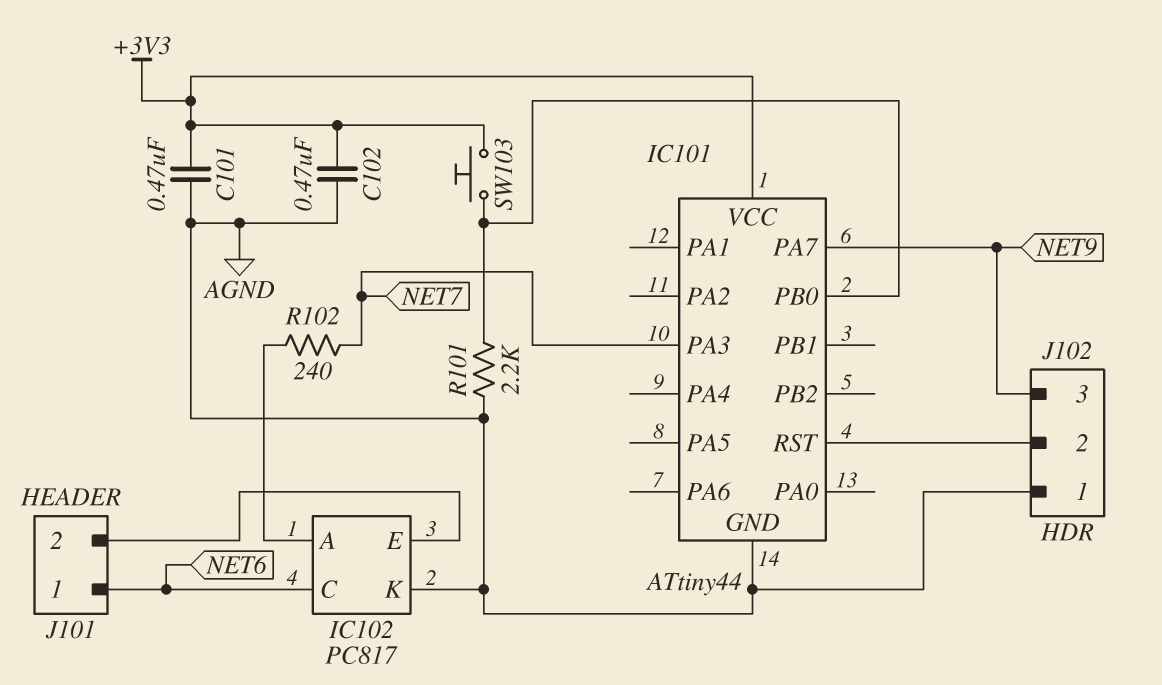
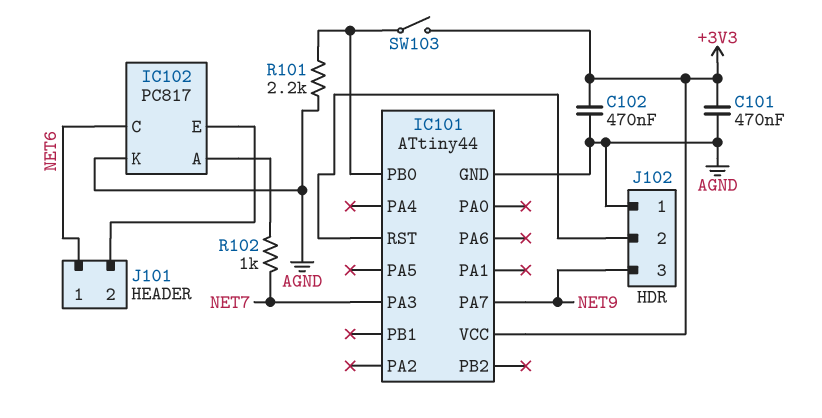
R102: 240 (IC102/A, NET7) -> 1k (IC102/A, NET7)
SW103: button (+3V3, IC101/PB0) -> switch (+3V3, IC101/PB0)

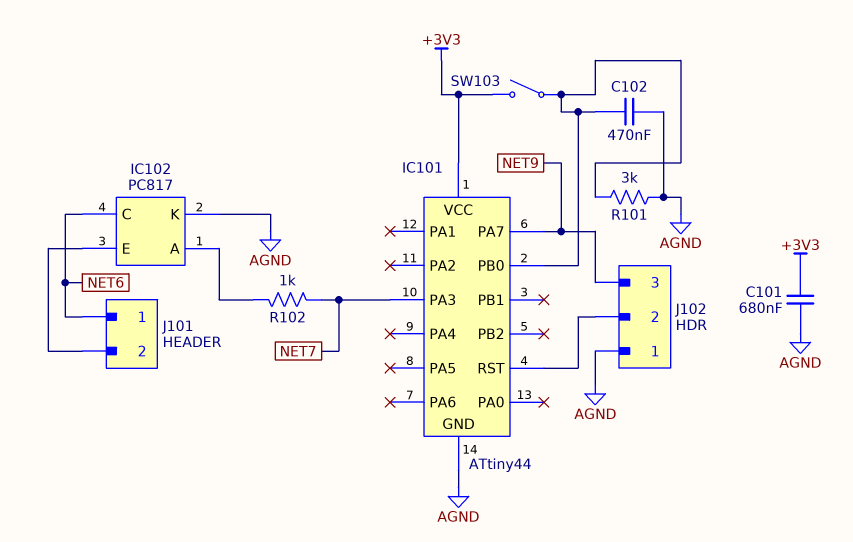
C101: 470nF (+3V3, AGND) -> 680nF (+3V3, AGND)
C102: 470nF (+3V3, AGND) -> 470nF (AGND, IC101/PB0)
R101: 2.2k (AGND, IC101/PB0) -> 3k (AGND, IC101/PB0)

